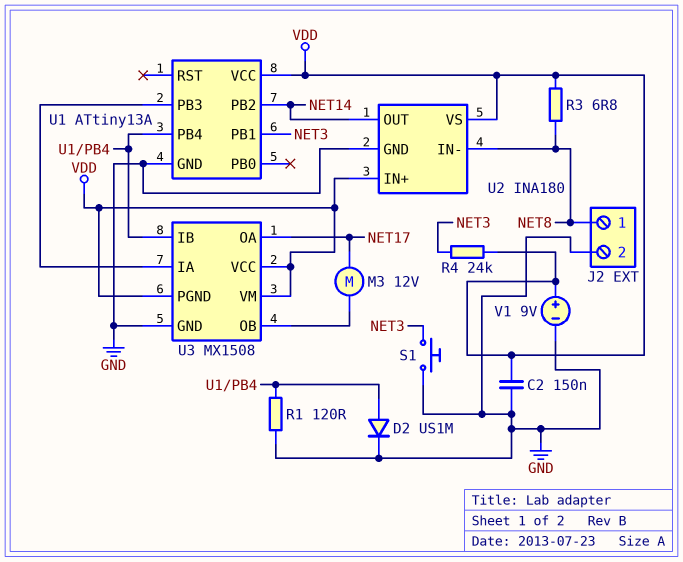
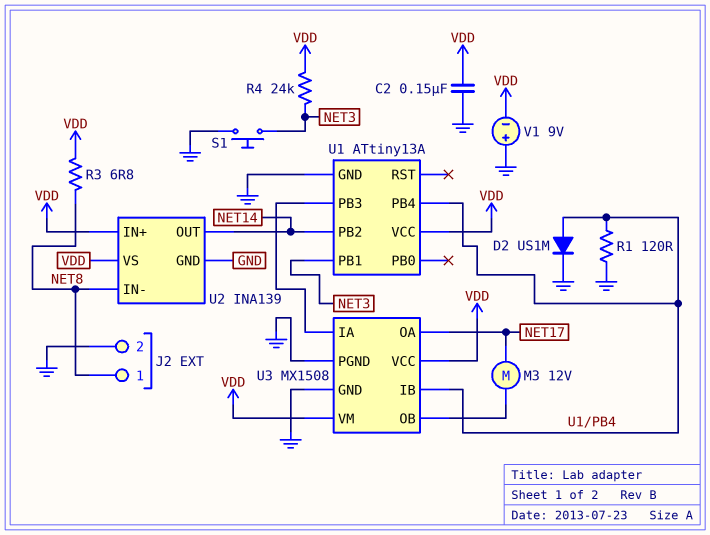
U2: INA180 -> INA139
U3 pin PGND: VDD -> GND
V1: 9V (plus VDD, minus GND) -> 9V (plus GND, minus VDD)

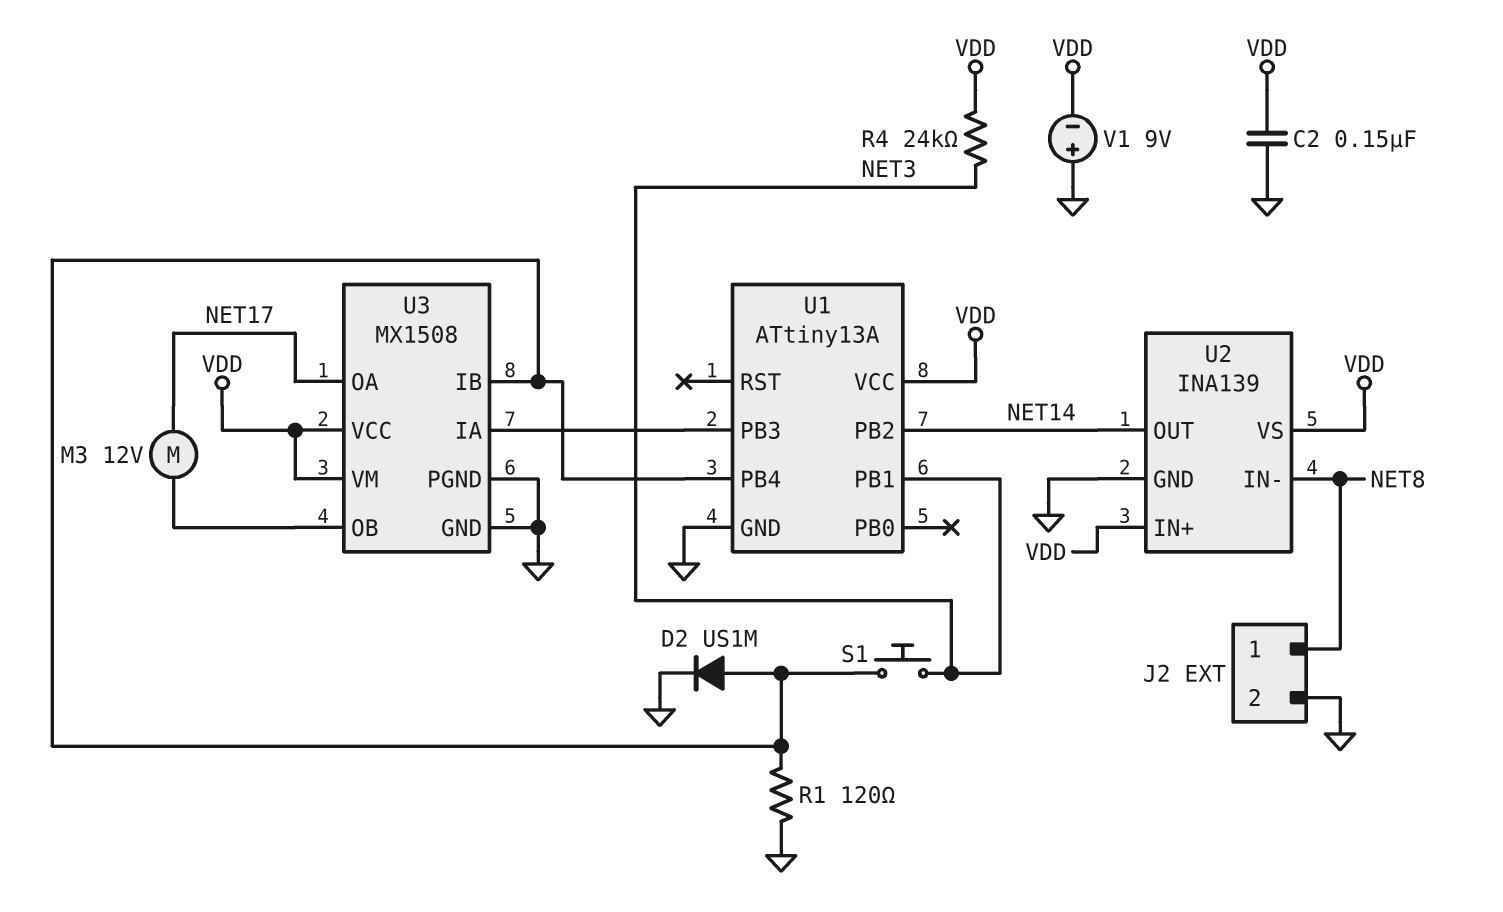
R3: 6.8 (NET8, VDD) -> none
S1: button (GND, NET3) -> button (NET3, U1/PB4)

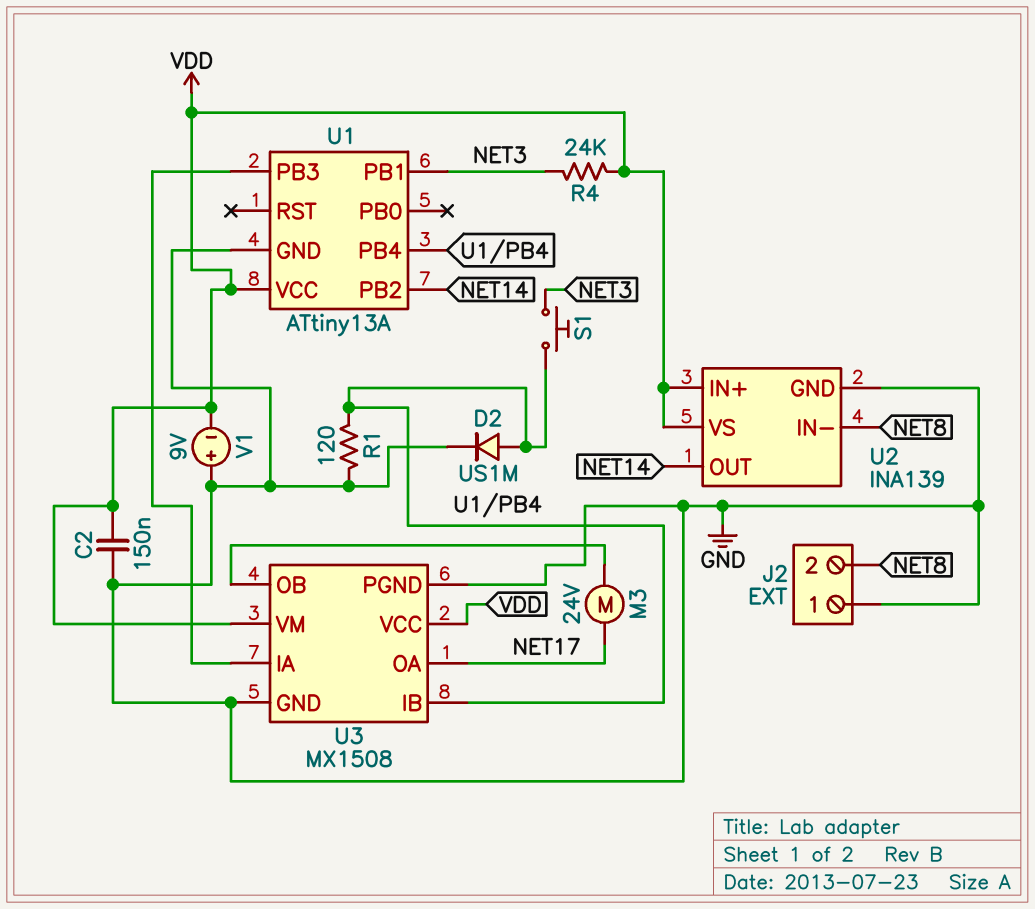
J2 pin 1: NET8 -> GND
J2 pin 2: GND -> NET8
M3: motor 12V (NET17, U3/OB) -> motor 24V (NET17, U3/OB)

